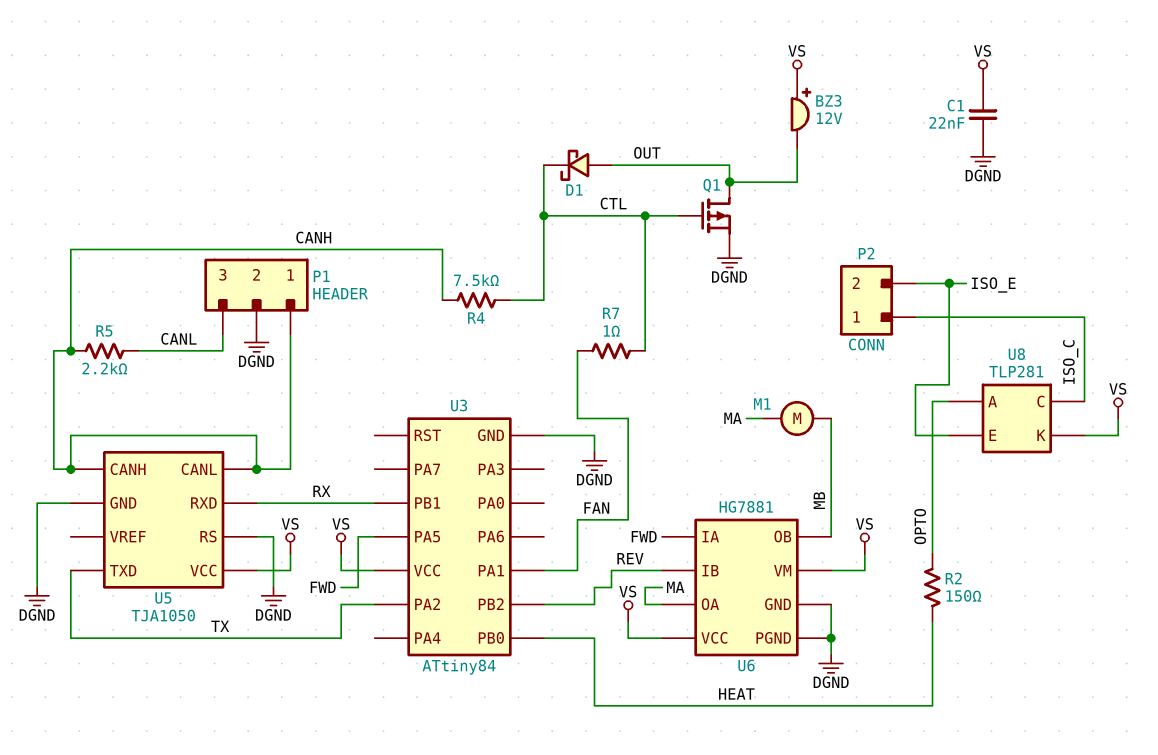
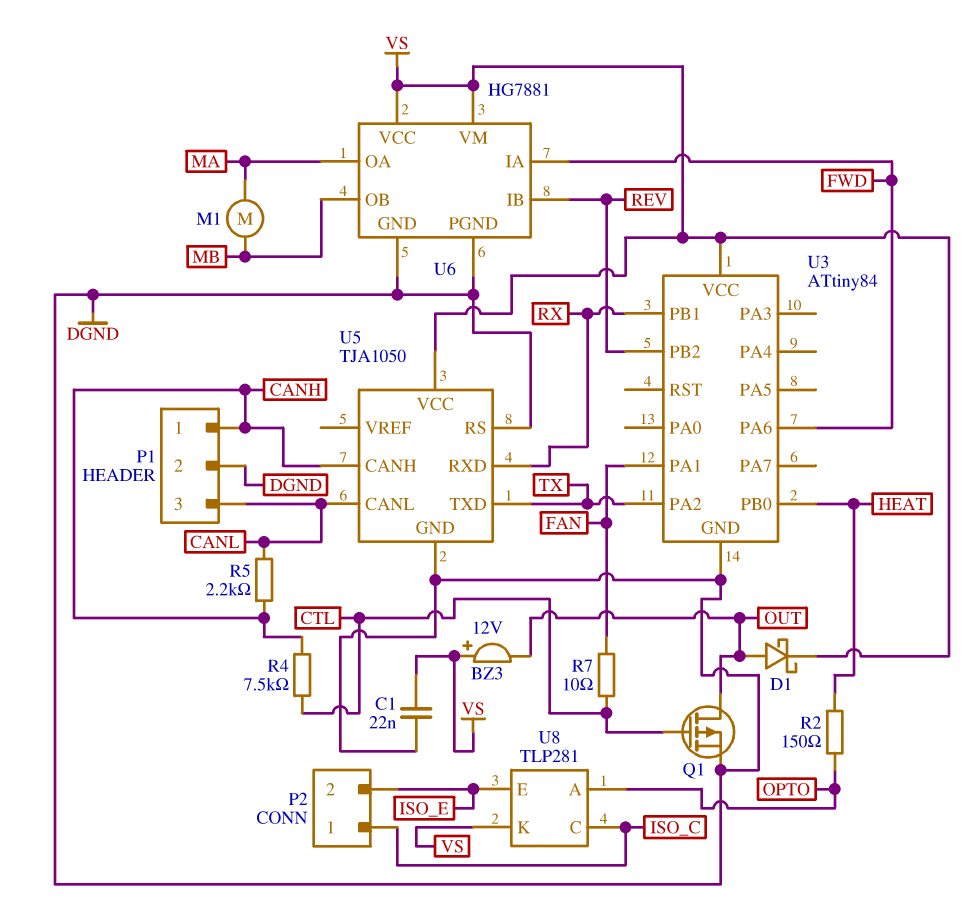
D1: schottky (A OUT, K CTL) -> schottky (A OUT, K VS)
R7: 1 (CTL, FAN) -> 10 (CTL, FAN)
U3 pin PA5: FWD -> none
U3 pin PA6: none -> FWD
U5 pin CANL: CANH -> CANL

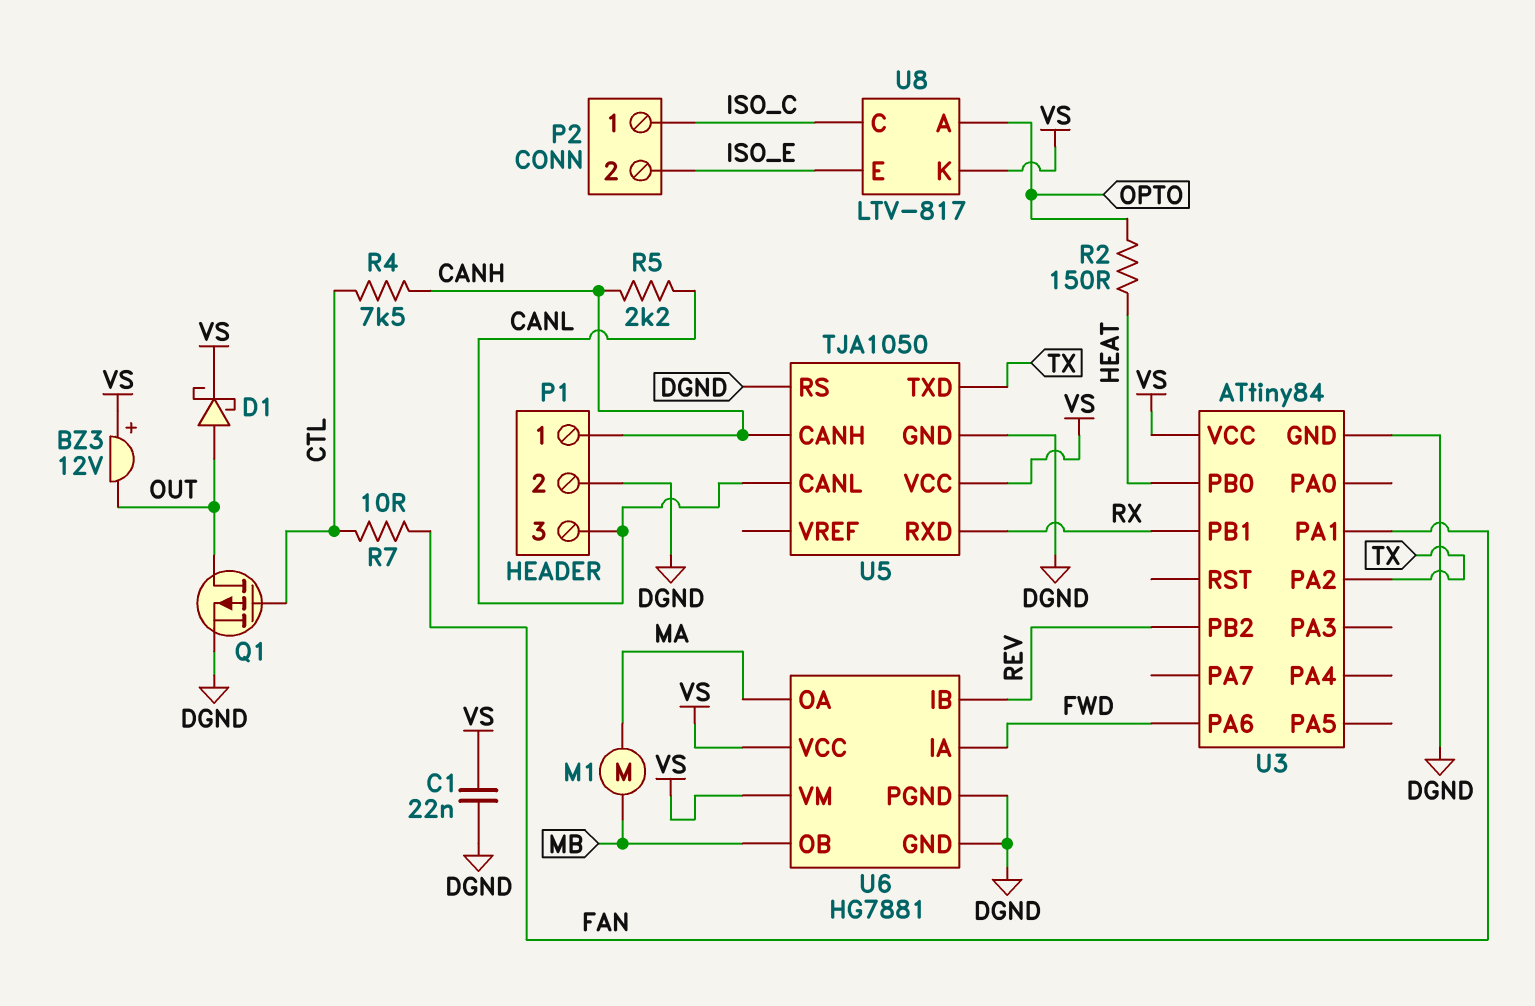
U8: TLP281 -> LTV-817

